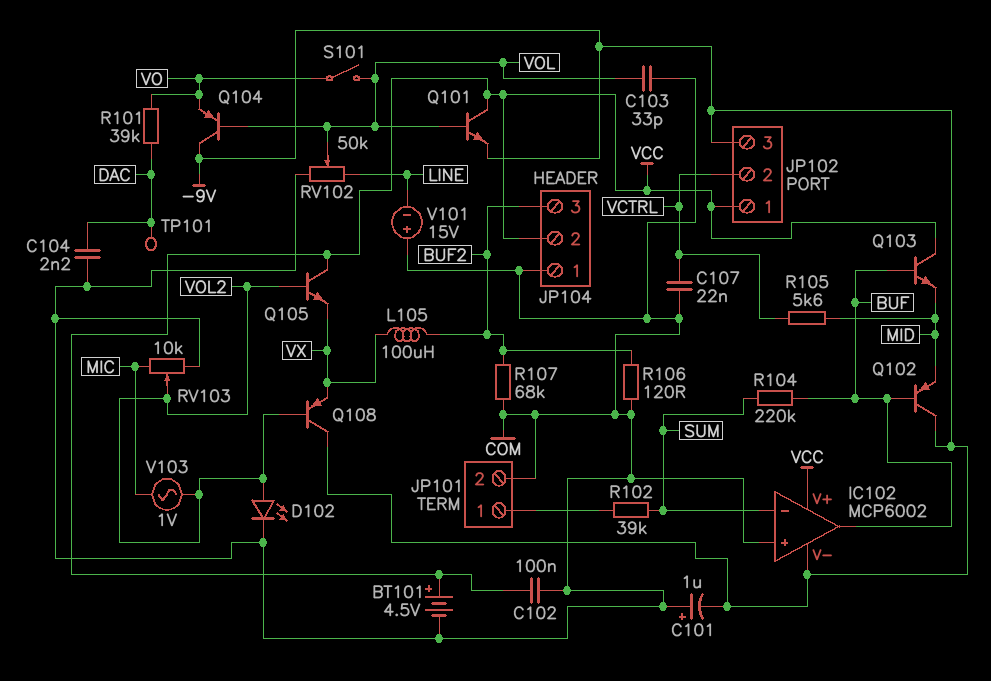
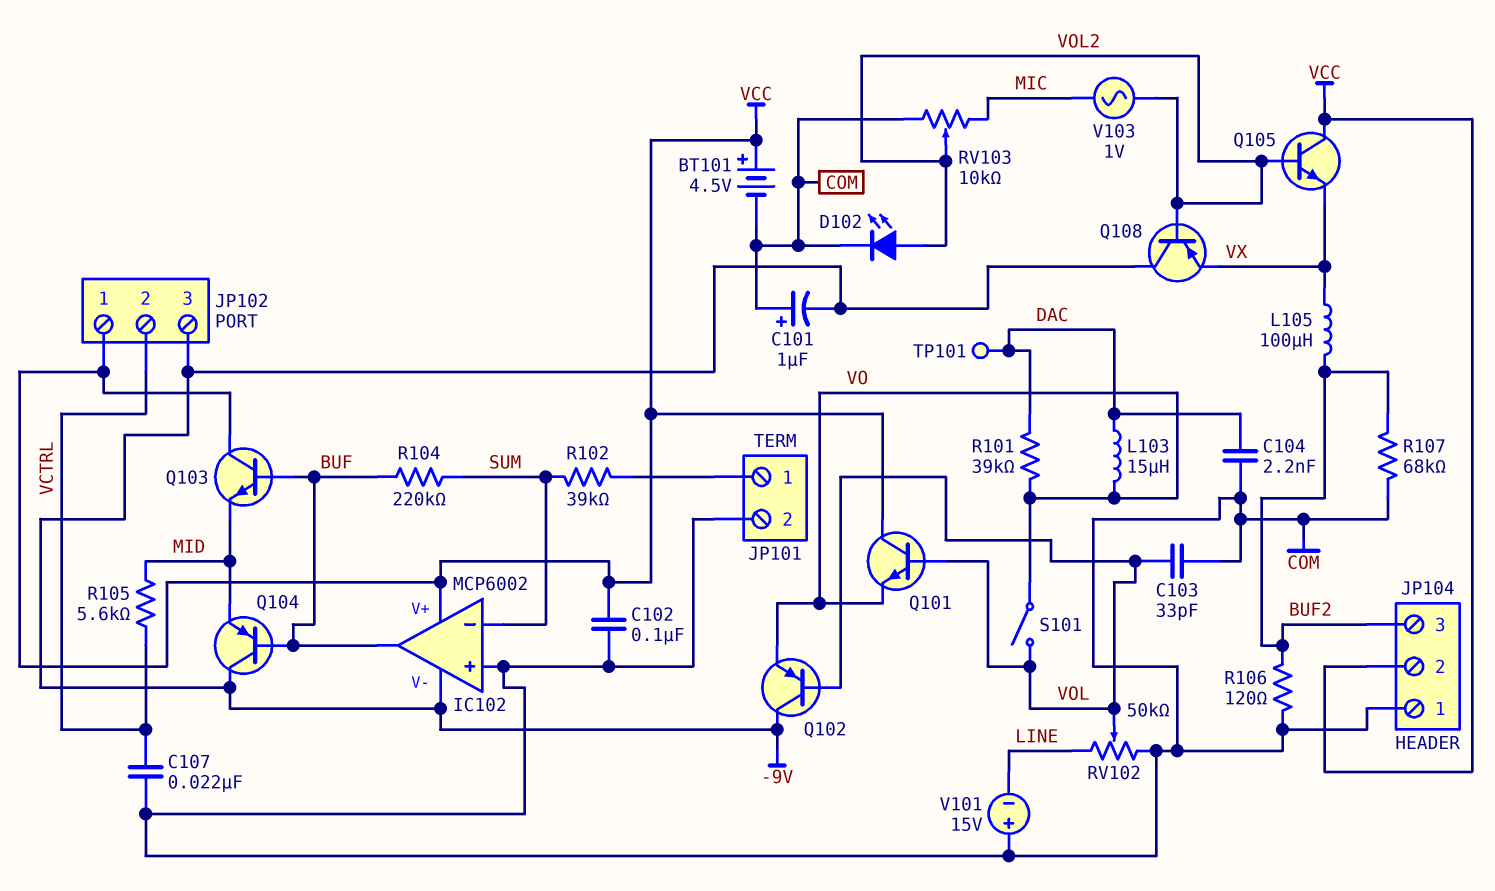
L103: none -> 15uH (DAC, VO)
Q101: NPN (B VOL, C VCC, E -9V) -> NPN (B VOL, C VCC, E VO)
Q102: PNP (B BUF, C -9V, E MID) -> PNP (B VOL, C -9V, E VO)
Q104: PNP (B VOL, C -9V, E VO) -> PNP (B BUF, C -9V, E MID)

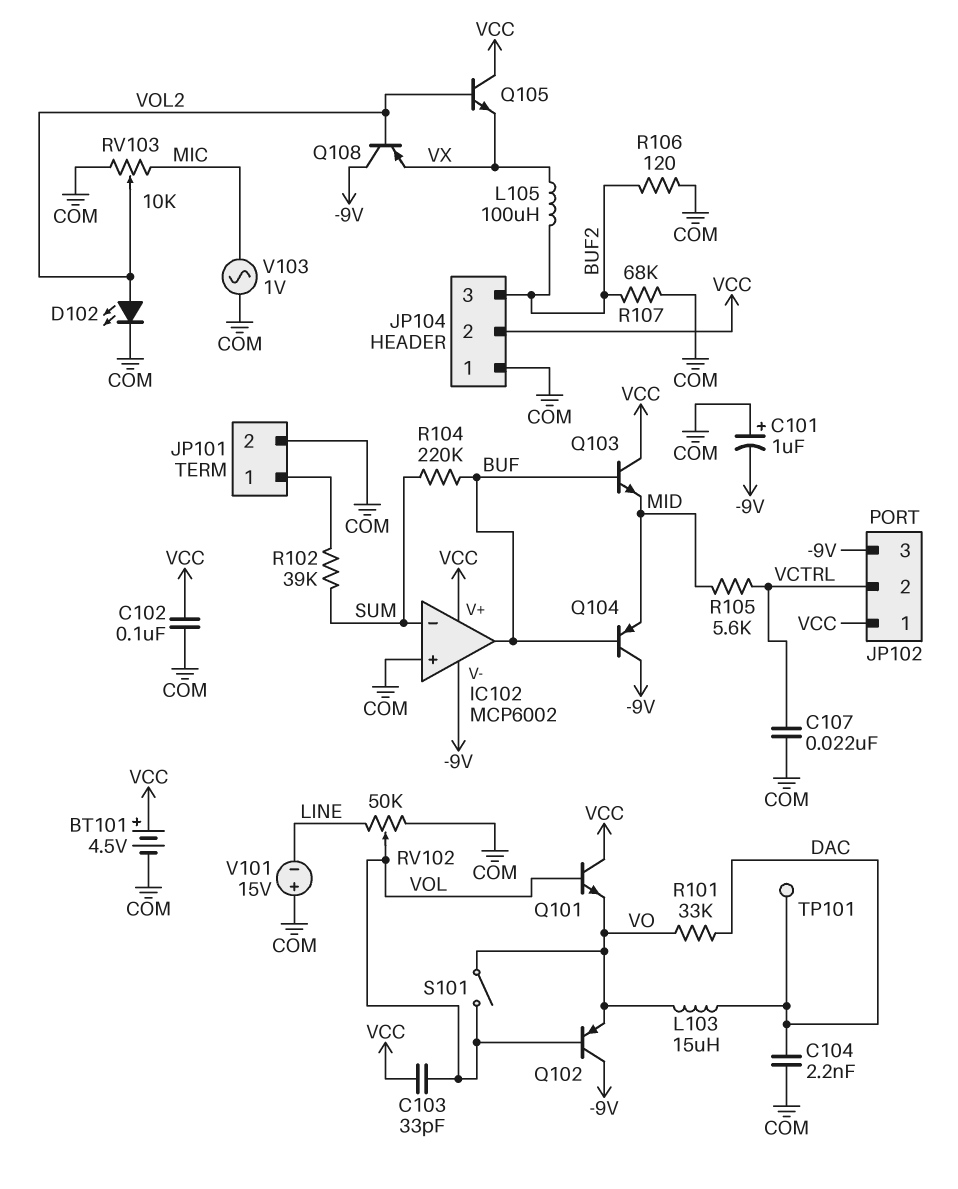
C103: 33pF (COM, VOL) -> 33pF (VCC, VOL)
R101: 39k (DAC, VO) -> 33k (DAC, VO)
V103: AC 1V (MIC, VOL2) -> AC 1V (COM, MIC)

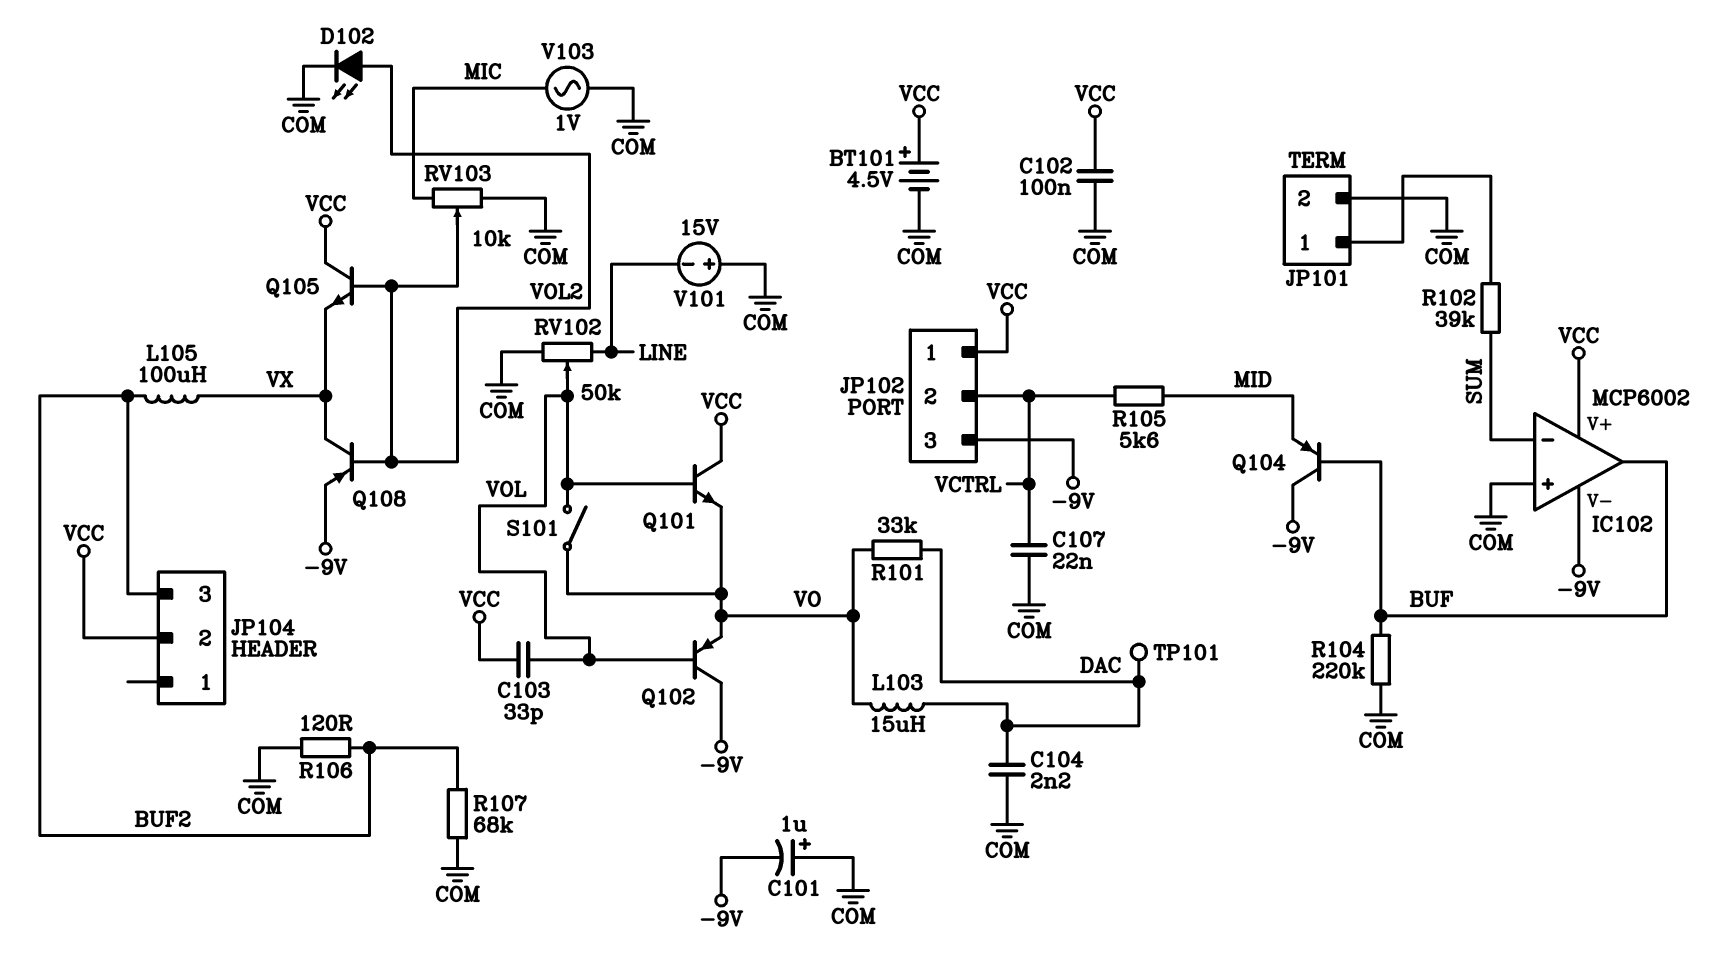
JP104 pin 1: COM -> none
Q103: NPN (B BUF, C VCC, E MID) -> none
Q108: PNP (B VOL2, C -9V, E VX) -> PNP (B VOL2, C VX, E -9V)
R104: 220k (BUF, SUM) -> 220k (BUF, COM)

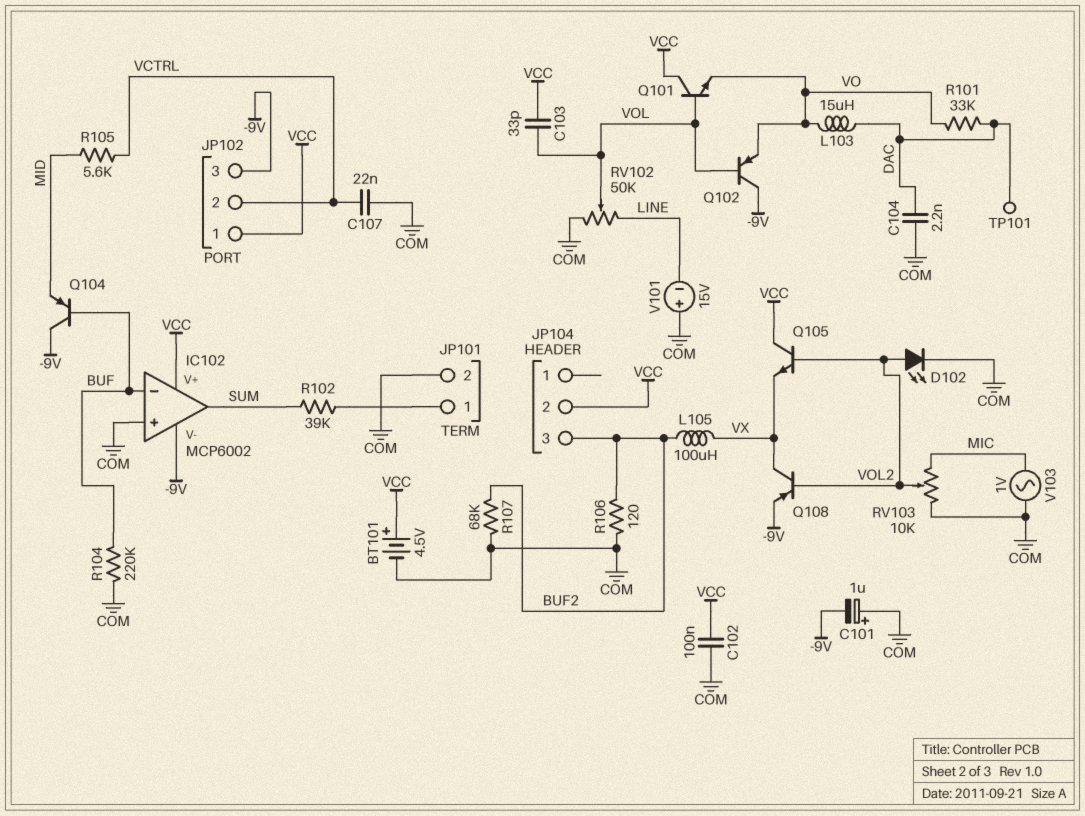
IC102 pin in-: SUM -> BUF
IC102 pin out: BUF -> SUM
S101: switch (VO, VOL) -> none

